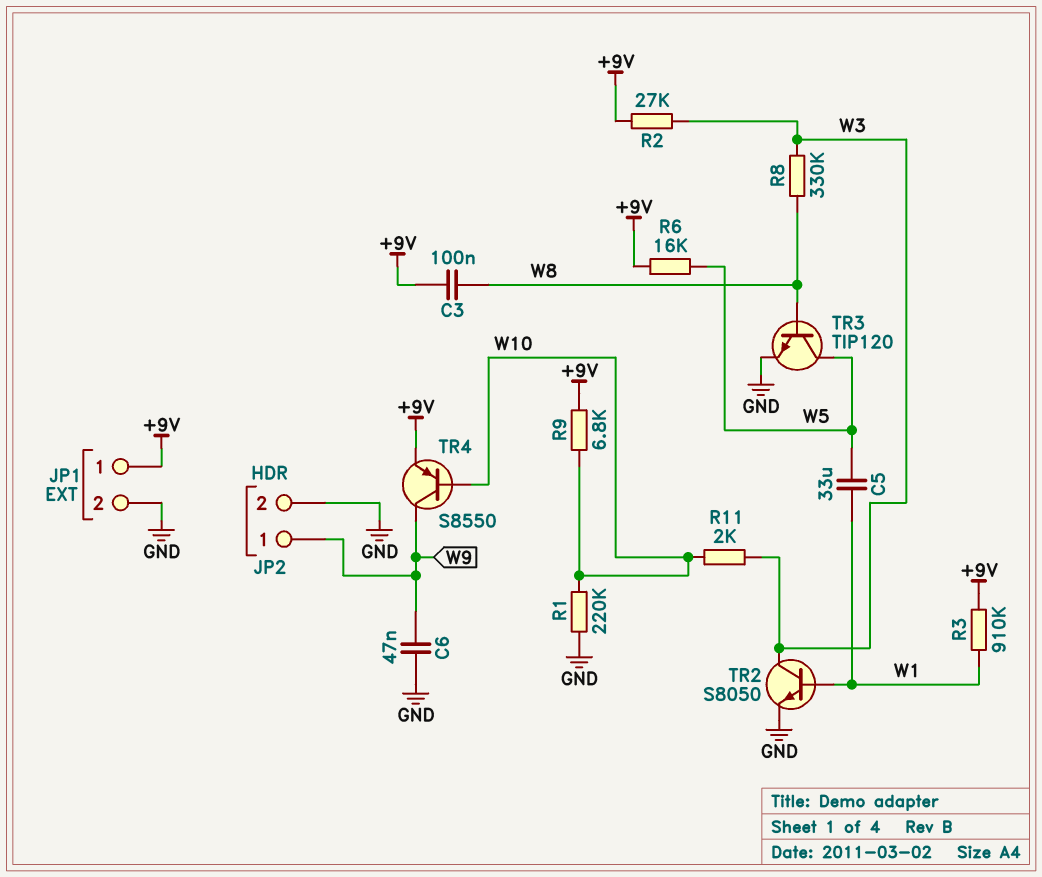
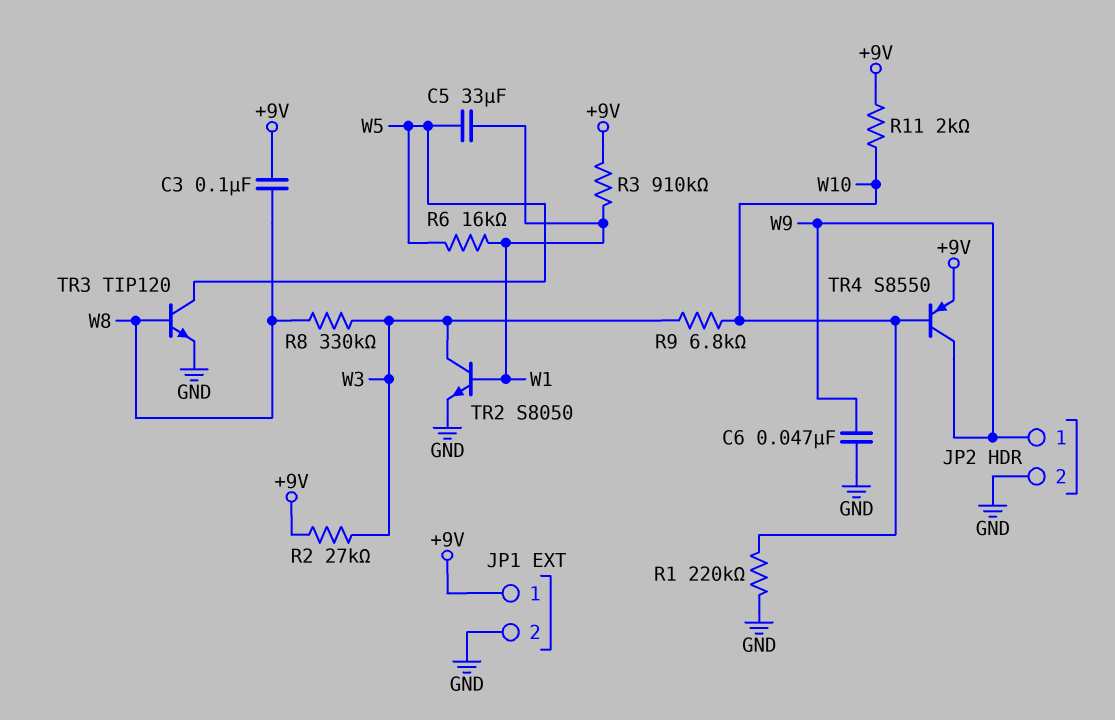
R6: 16k (+9V, W5) -> 16k (W1, W5)
R9: 6.8k (+9V, W10) -> 6.8k (W3, W10)
R11: 2k (W3, W10) -> 2k (+9V, W10)

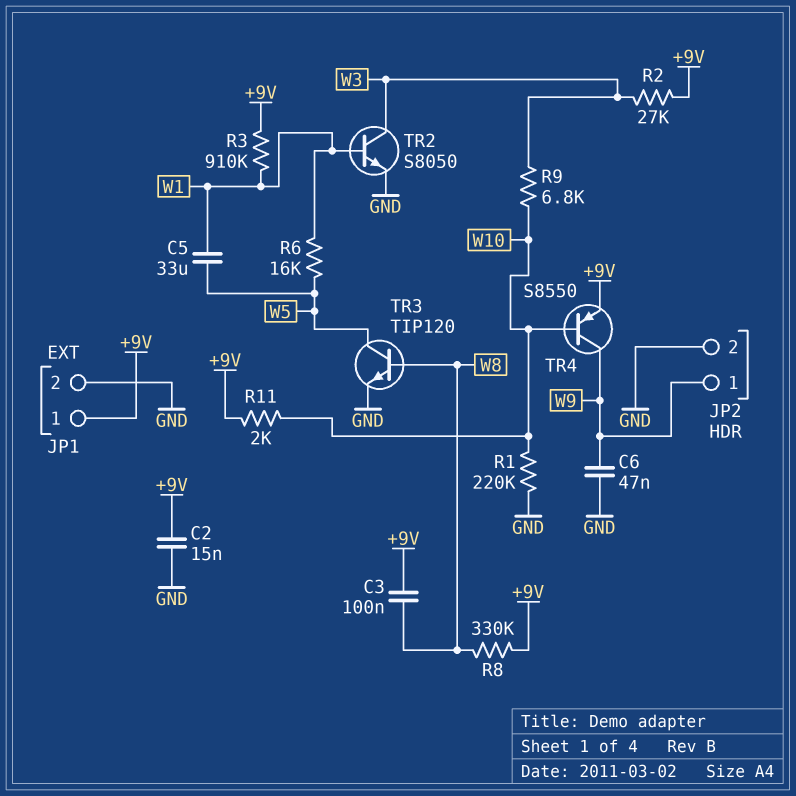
C2: none -> 15nF (+9V, GND)
R8: 330k (W3, W8) -> 330k (+9V, W8)

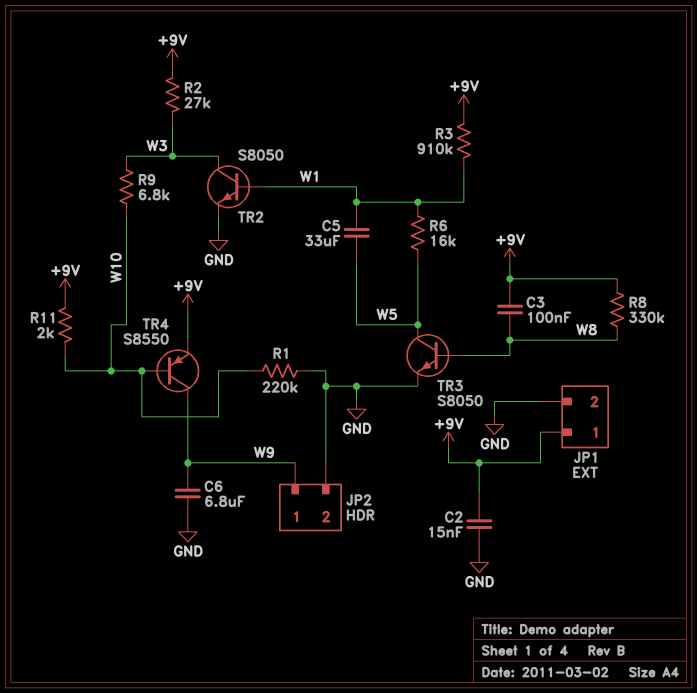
C6: 47nF (GND, W9) -> 6.8uF (GND, W9)
TR3: NPN TIP120 (B W8, C W5, E GND) -> NPN S8050 (B W8, C W5, E GND)

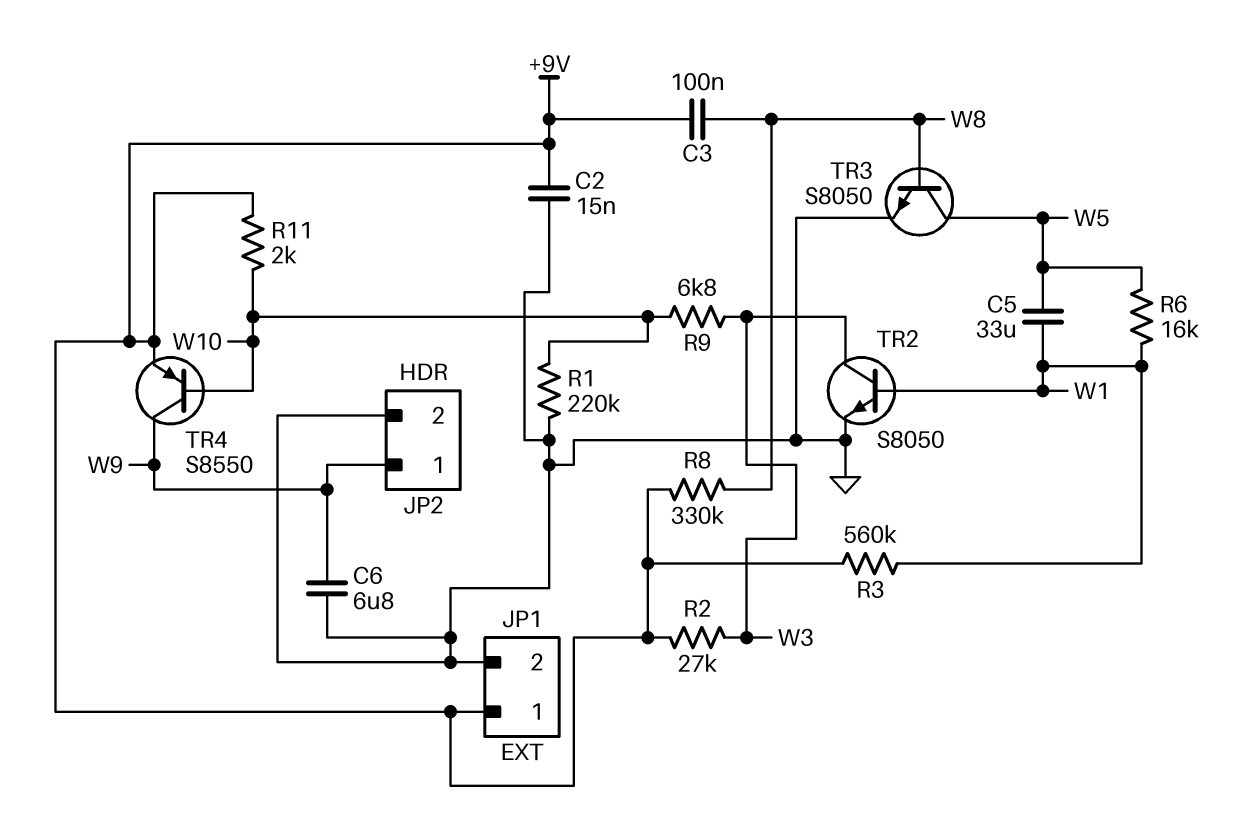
R3: 910k (+9V, W1) -> 560k (+9V, W1)

